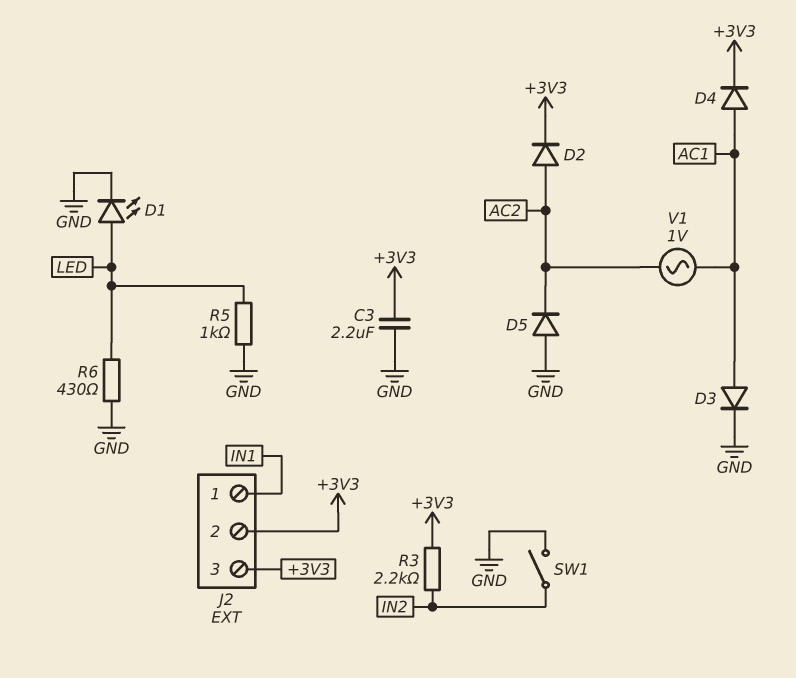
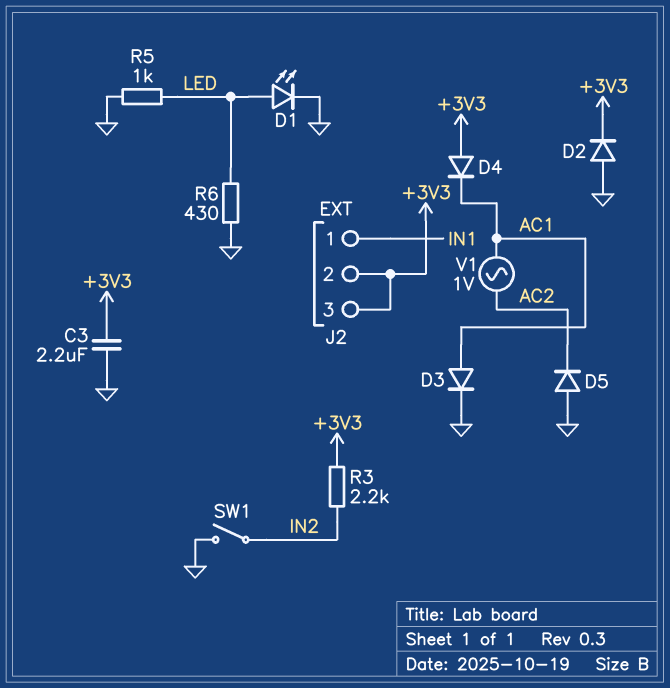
D2: diode (A AC2, K +3V3) -> diode (A GND, K +3V3)
D4: diode (A AC1, K +3V3) -> diode (A +3V3, K AC1)

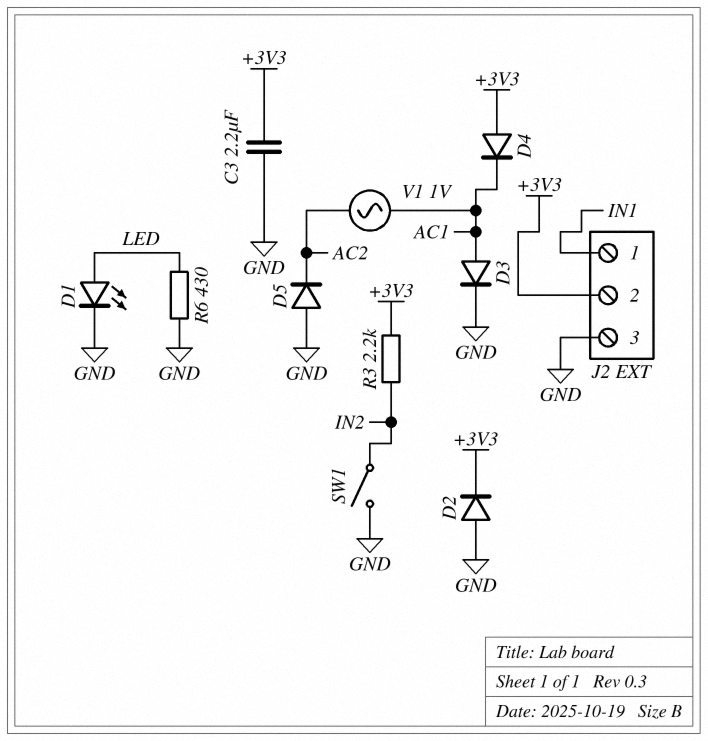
J2 pin 3: +3V3 -> GND
R5: 1k (GND, LED) -> none

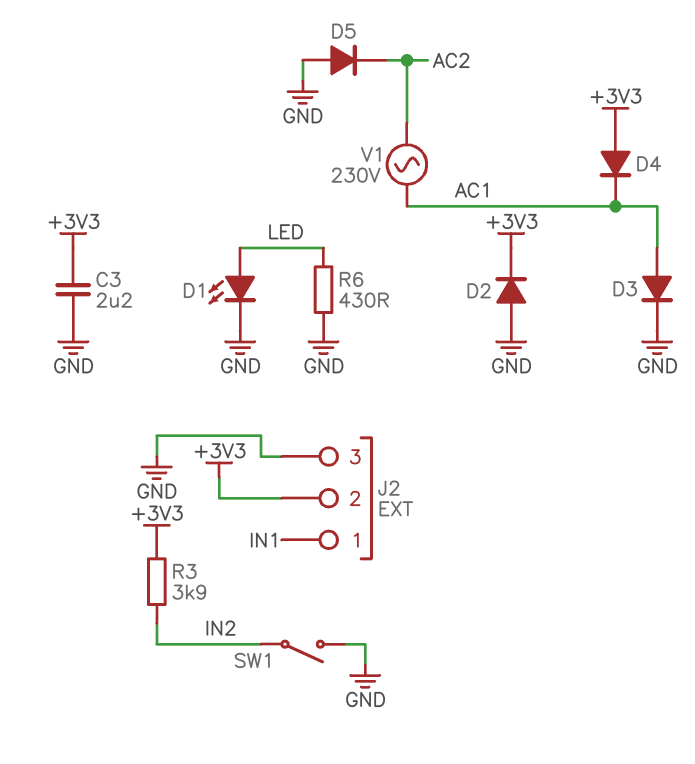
R3: 2.2k (+3V3, IN2) -> 3.9k (+3V3, IN2)
V1: AC 1V (AC1, AC2) -> AC 230V (AC1, AC2)

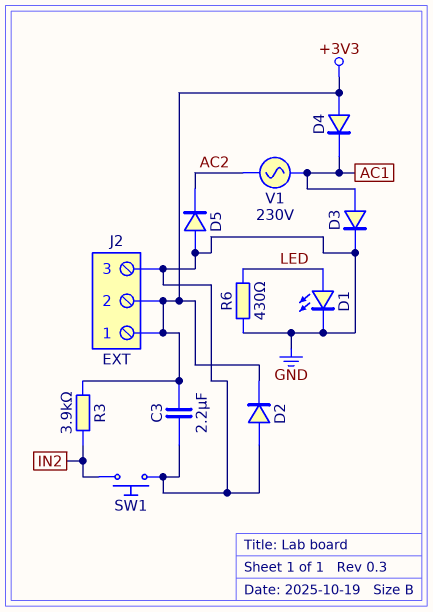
J2 pin 1: IN1 -> +3V3
SW1: switch (GND, IN2) -> button (GND, IN2)

